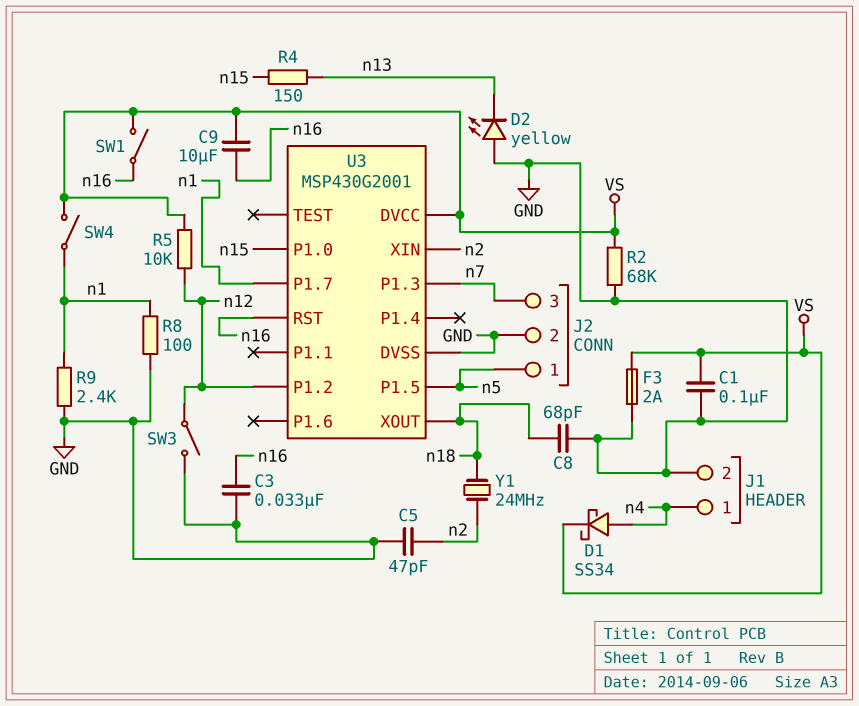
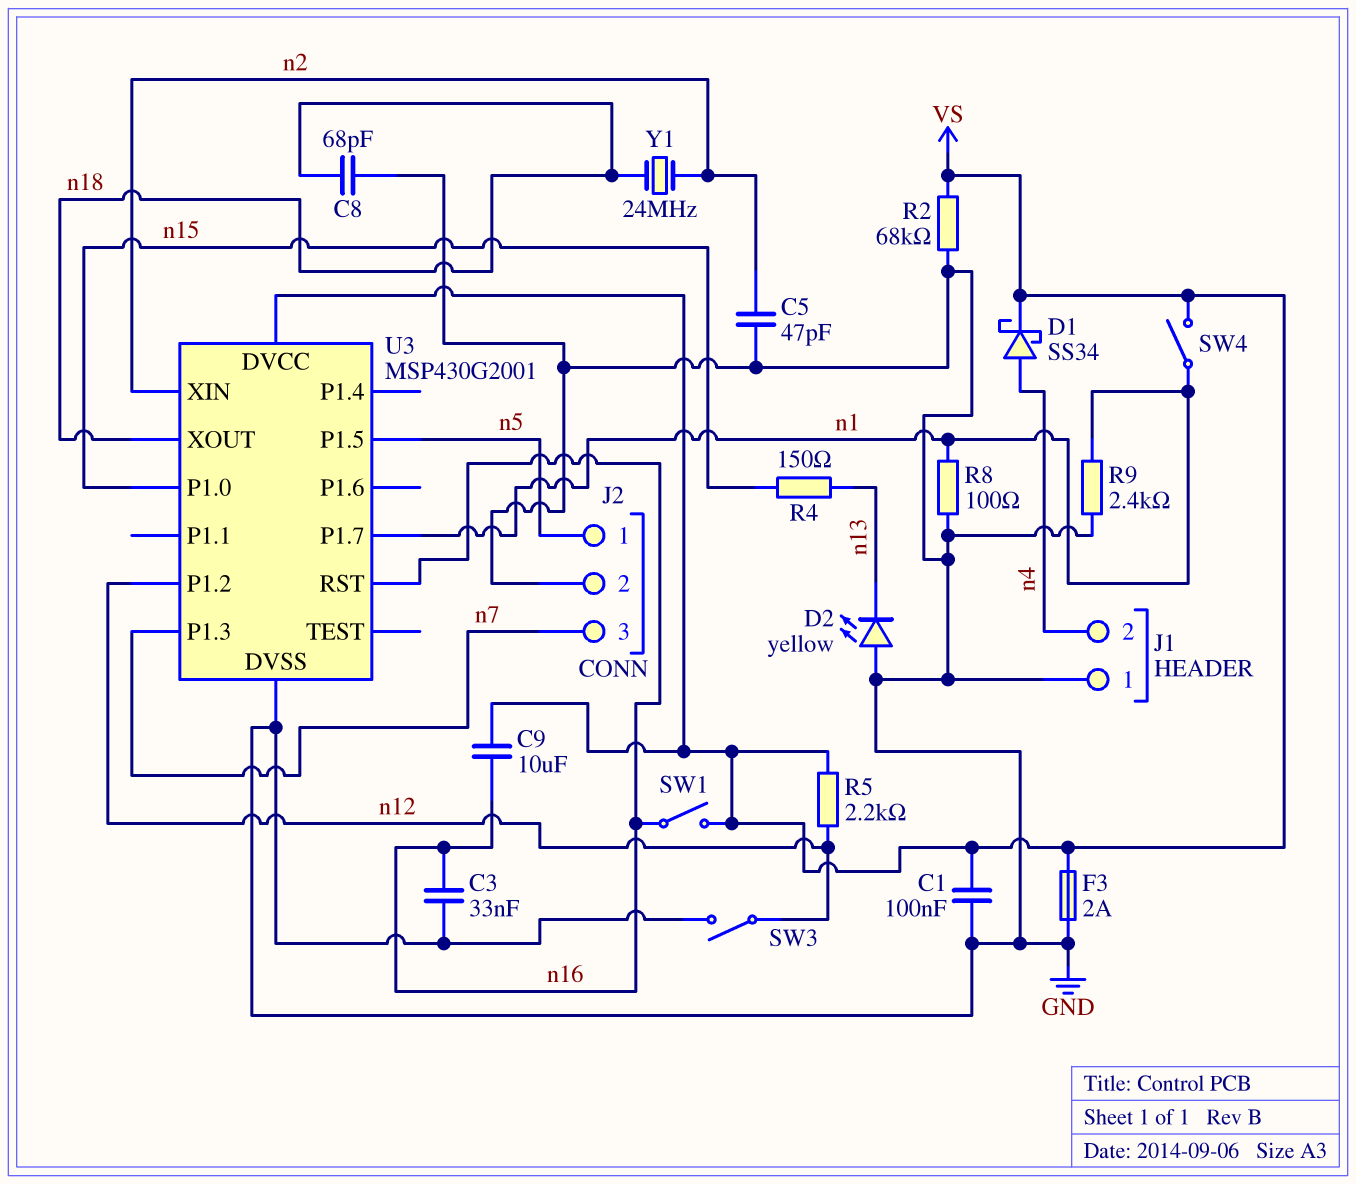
J1 pin 1: n4 -> GND
J1 pin 2: GND -> n4
R5: 10k (VS, n12) -> 2.2k (VS, n12)

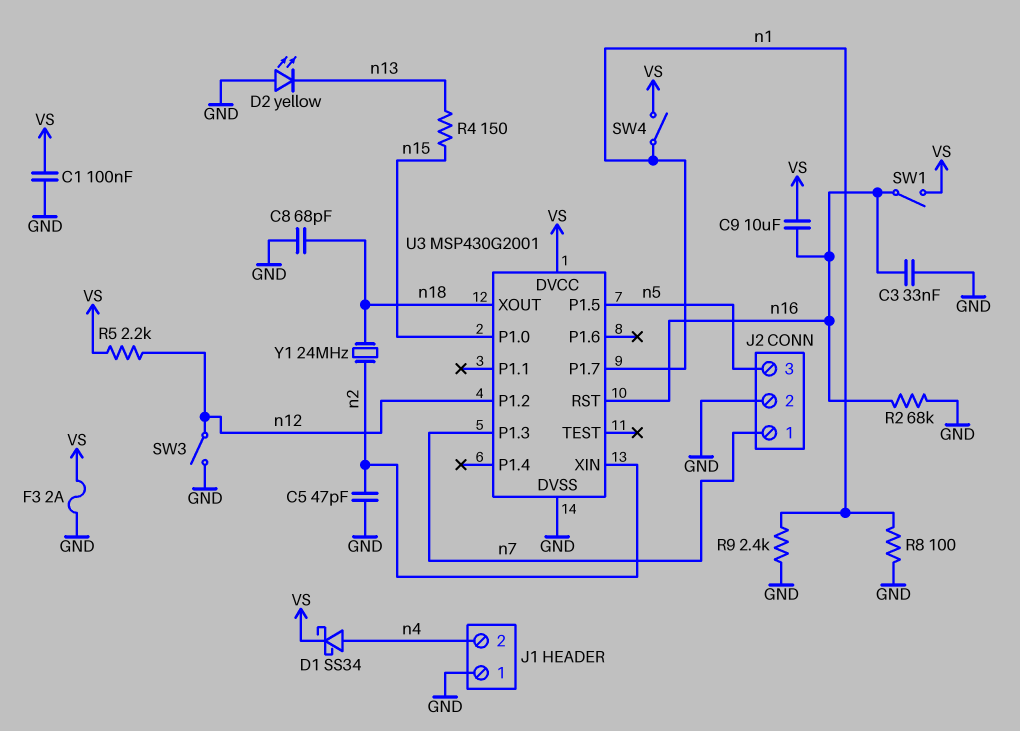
J2 pin 1: n5 -> n7
J2 pin 3: n7 -> n5
R2: 68k (GND, VS) -> 68k (GND, n16)

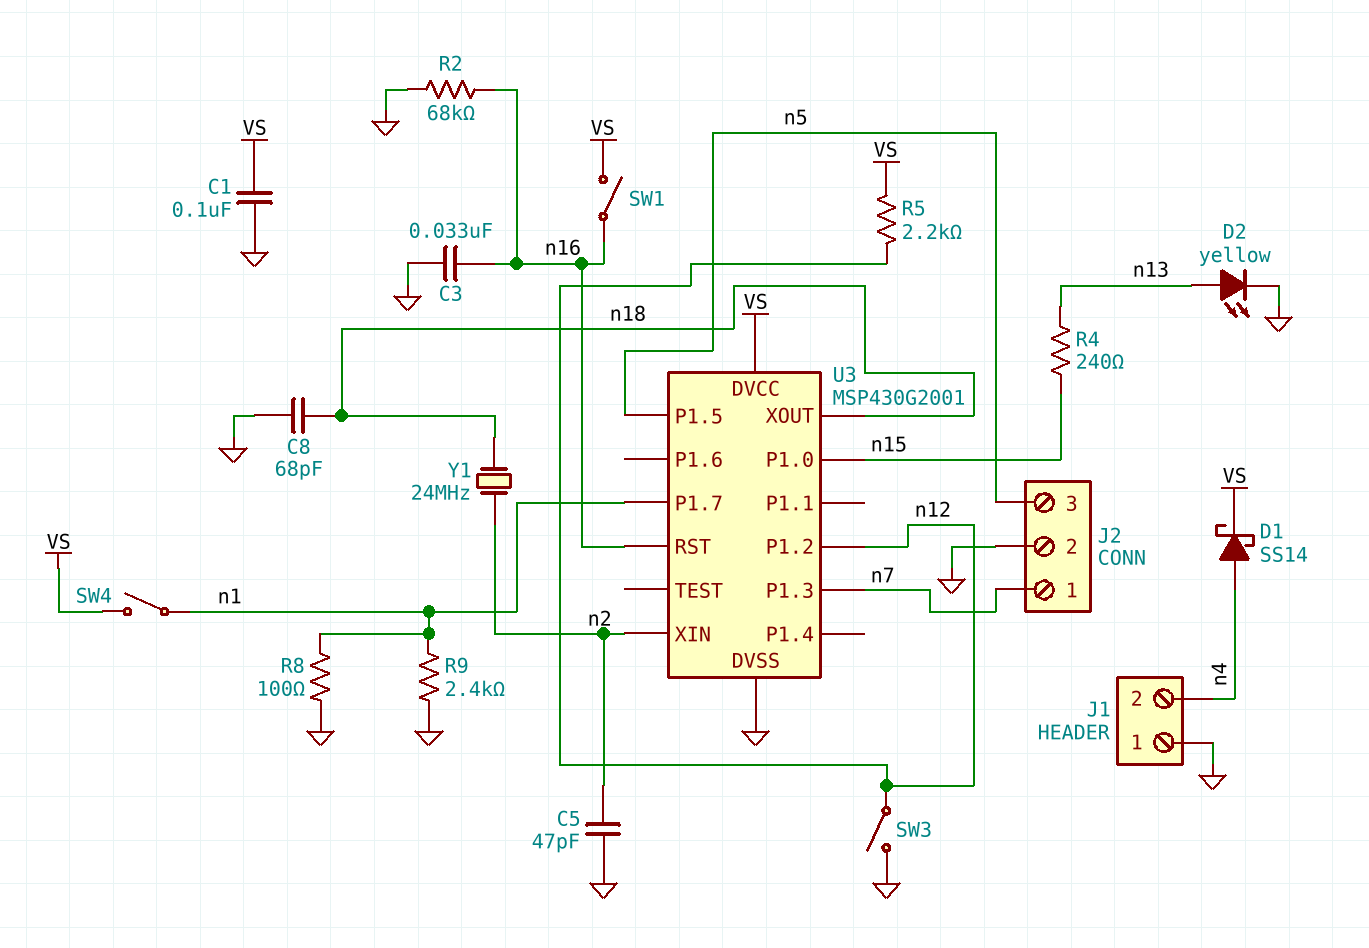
C9: 10uF (VS, n16) -> none
D1: schottky SS34 (A n4, K VS) -> schottky SS14 (A n4, K VS)
D2: LED yellow (A GND, K n13) -> LED yellow (A n13, K GND)
F3: 2A (GND, VS) -> none
R4: 150 (n13, n15) -> 240 (n13, n15)

